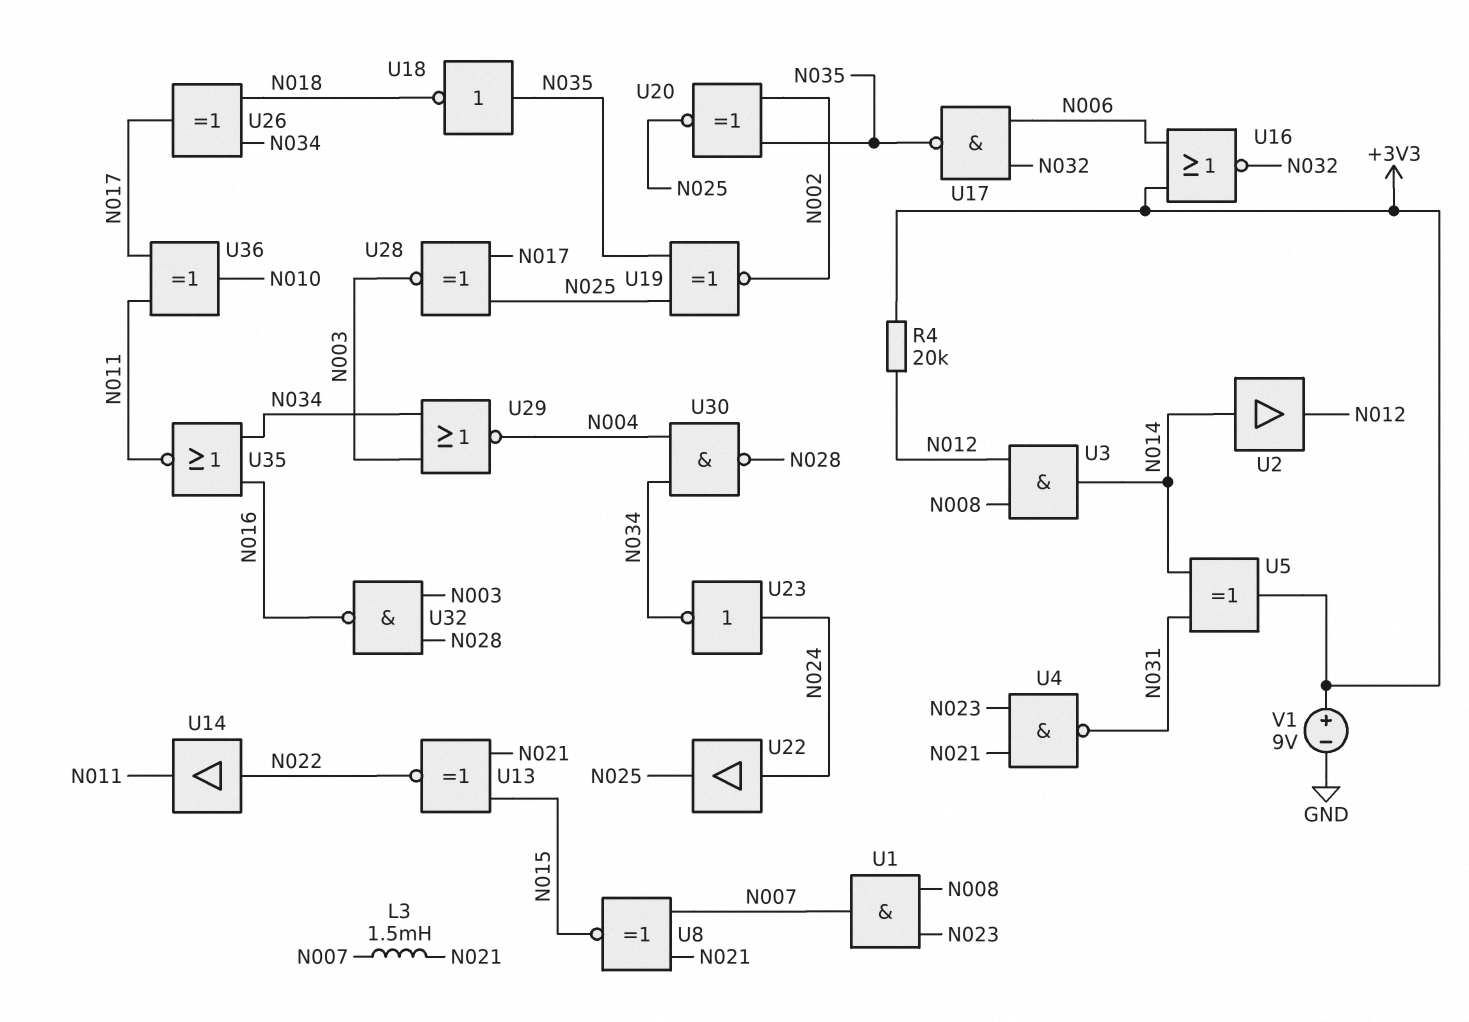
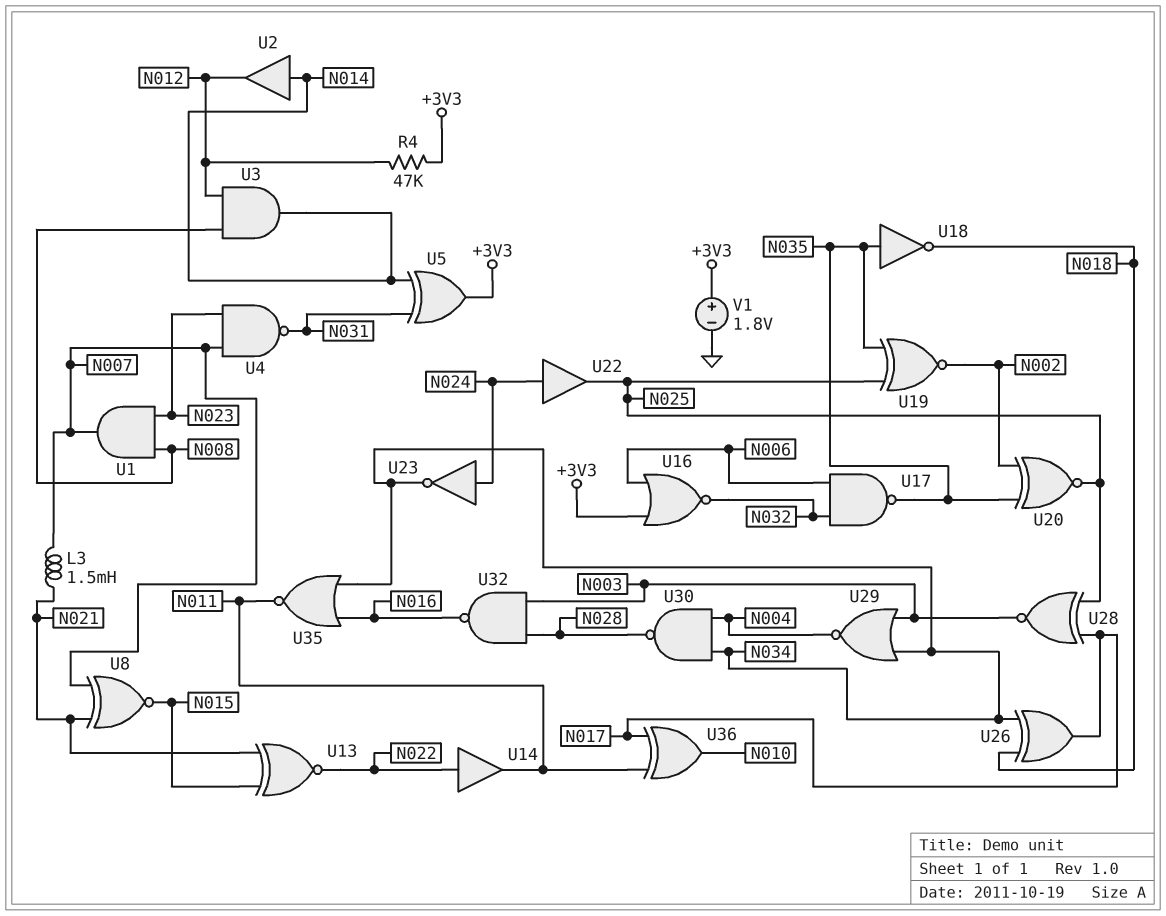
R4: 20k (+3V3, N012) -> 47k (+3V3, N012)
U4: NAND (in N021, in N023, out N031) -> NAND (in N007, in N023, out N031)
V1: 9V (plus +3V3, minus GND) -> 1.8V (plus +3V3, minus GND)

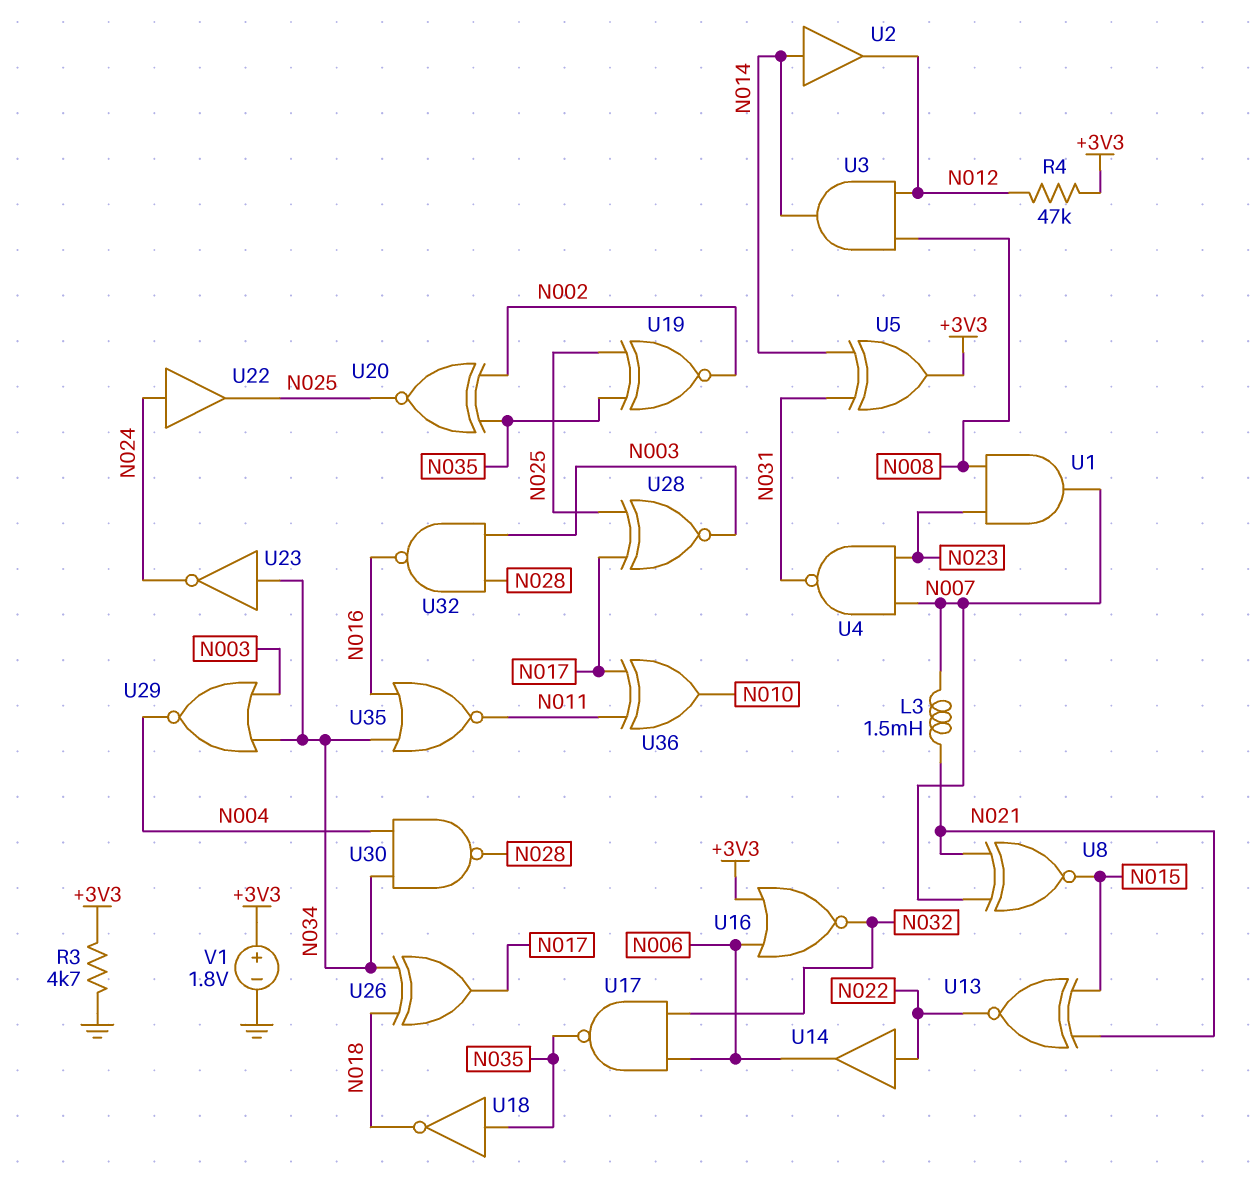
R3: none -> 4.7k (+3V3, GND)
U14: buffer (in N022, out N011) -> buffer (in N022, out N006)
U23: NOT (in N024, out N034) -> NOT (in N034, out N024)

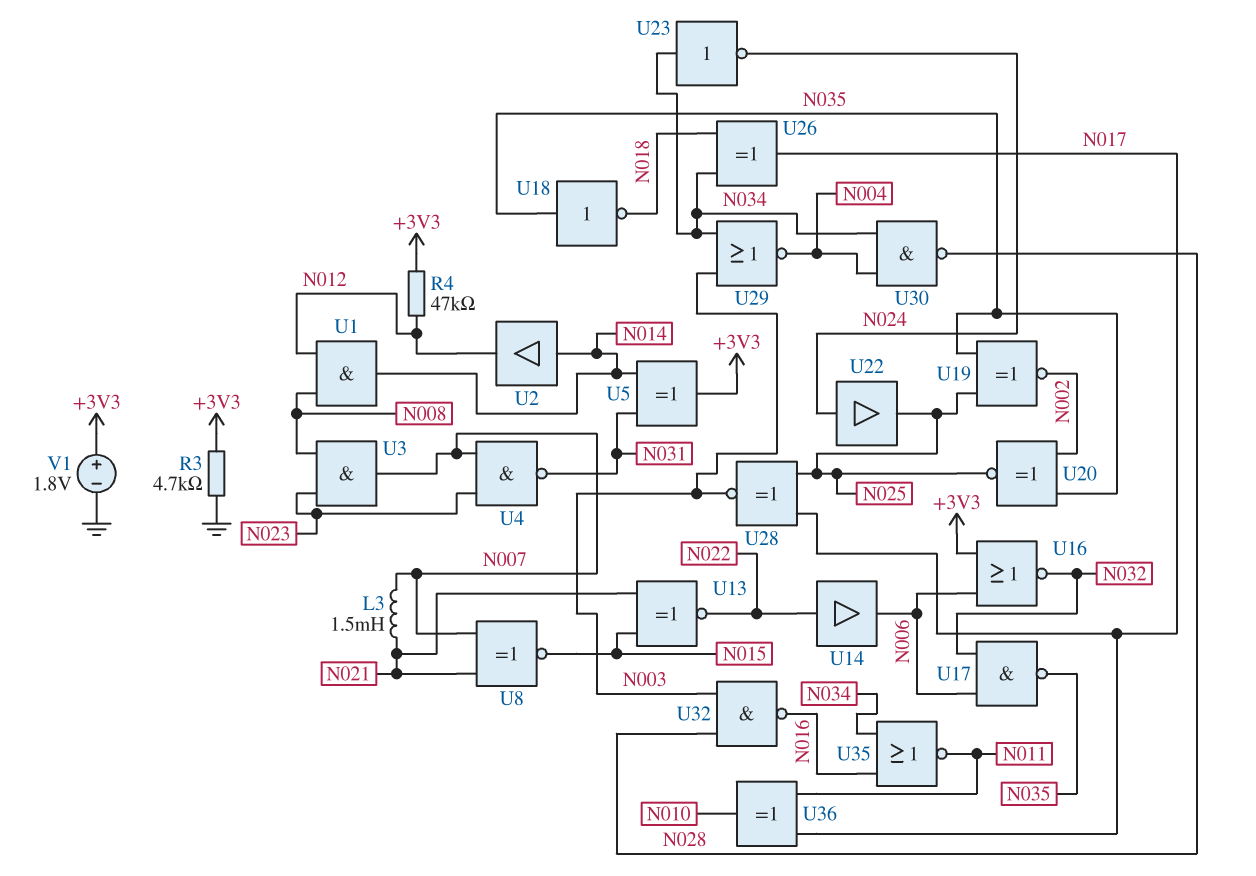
U1: AND (in N008, in N023, out N007) -> AND (in N008, in N012, out N014)
U3: AND (in N008, in N012, out N014) -> AND (in N008, in N023, out N007)

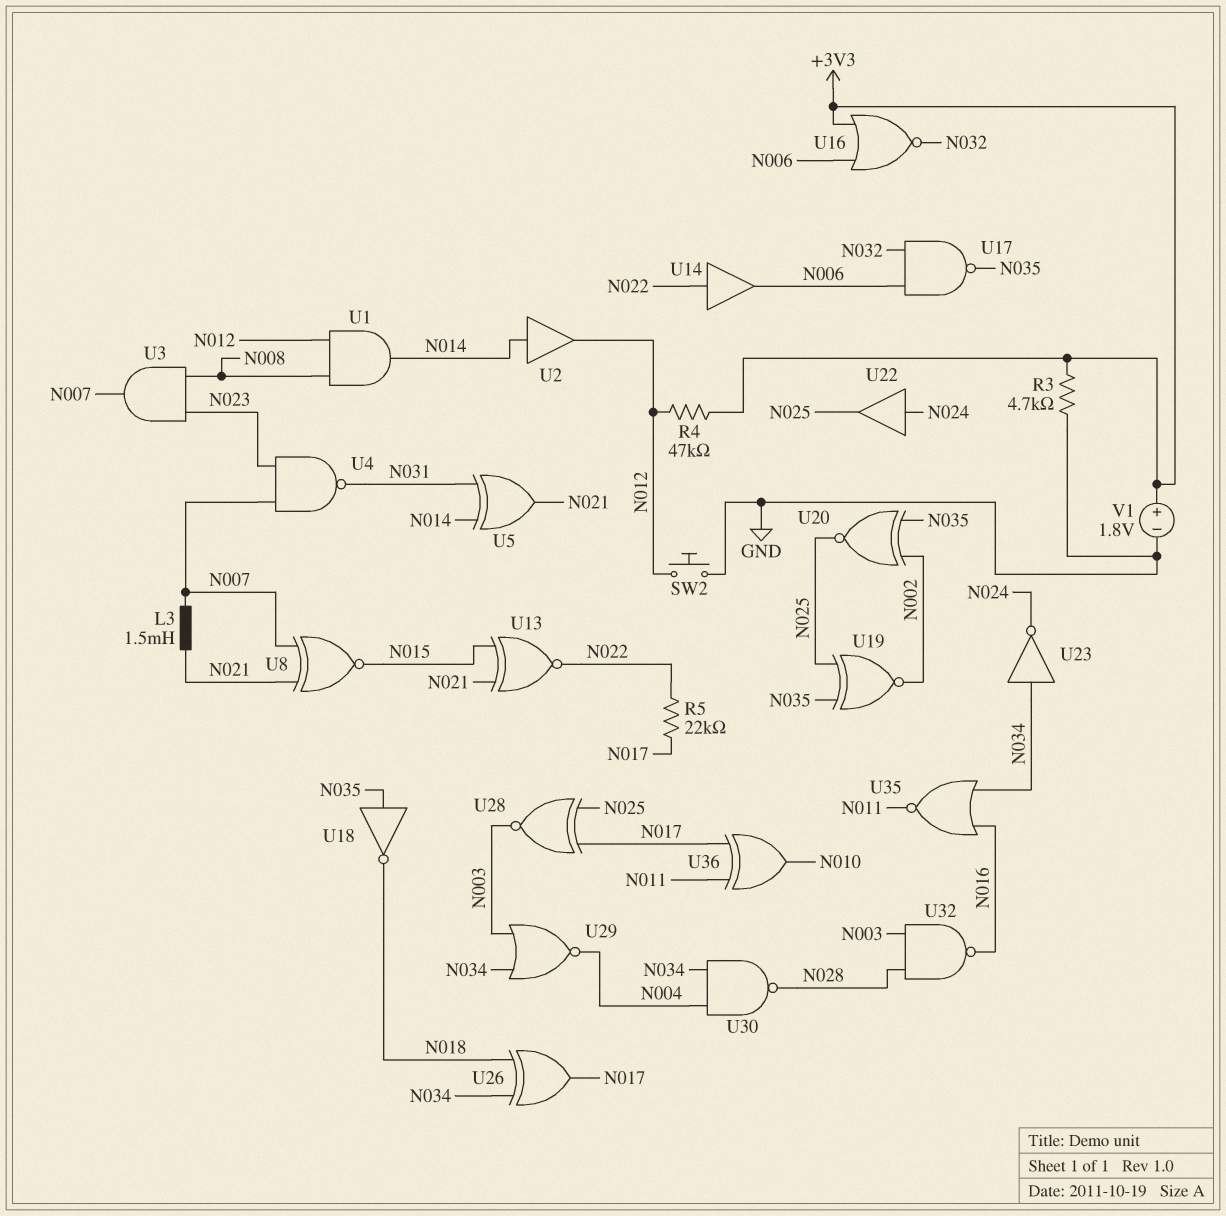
R5: none -> 22k (N017, N022)
SW2: none -> button (GND, N012)
U5: XOR (in N014, in N031, out +3V3) -> XOR (in N014, in N031, out N021)

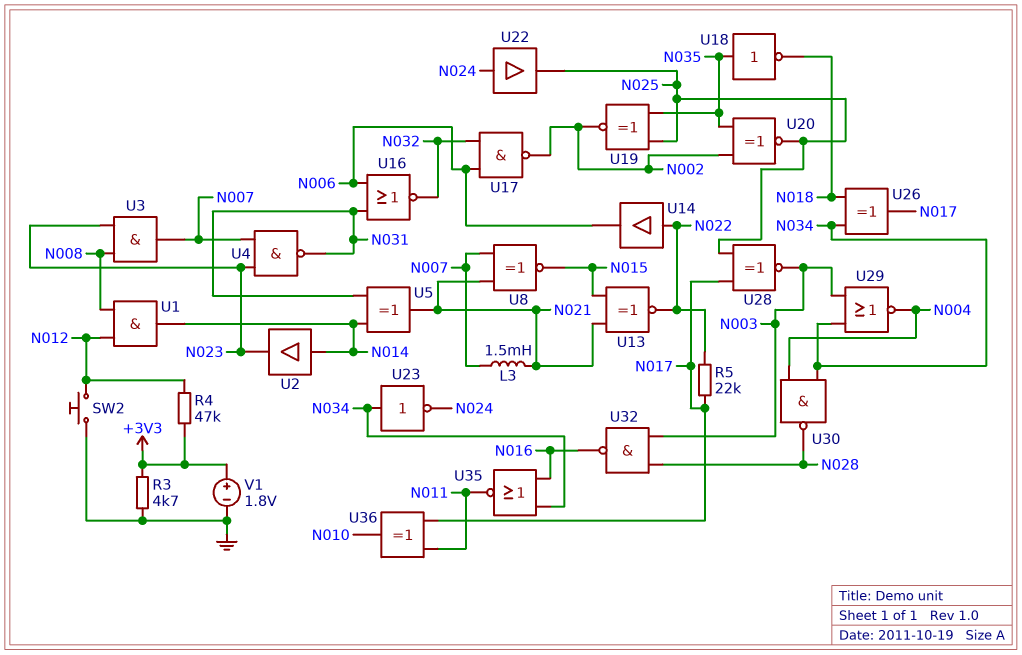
U2: buffer (in N014, out N012) -> buffer (in N014, out N023)
U16: NOR (in +3V3, in N006, out N032) -> NOR (in N006, in N031, out N032)
U17: NAND (in N006, in N032, out N035) -> NAND (in N006, in N032, out N002)

